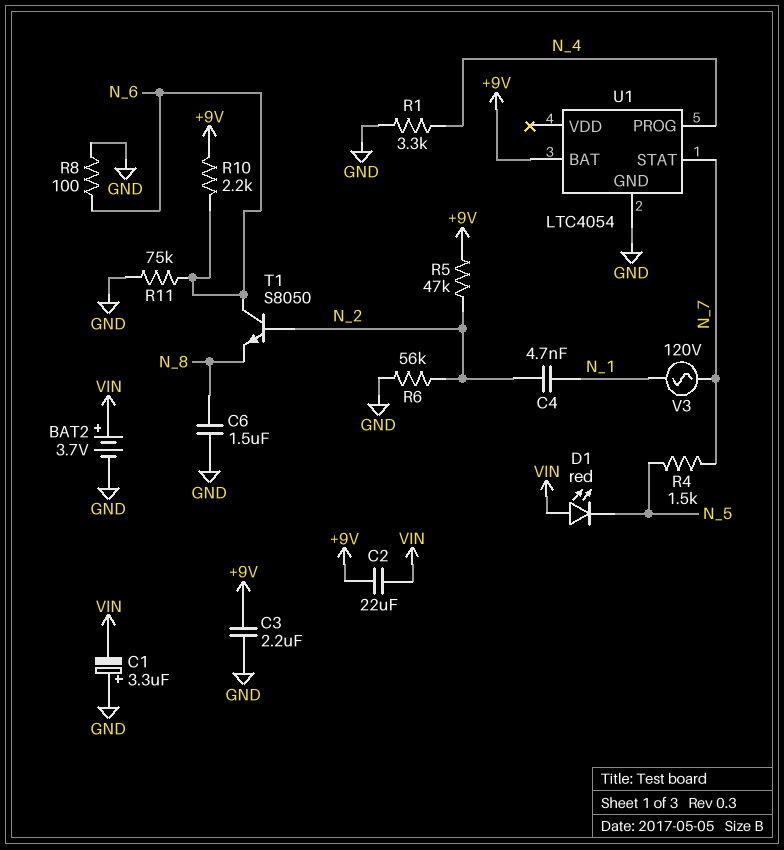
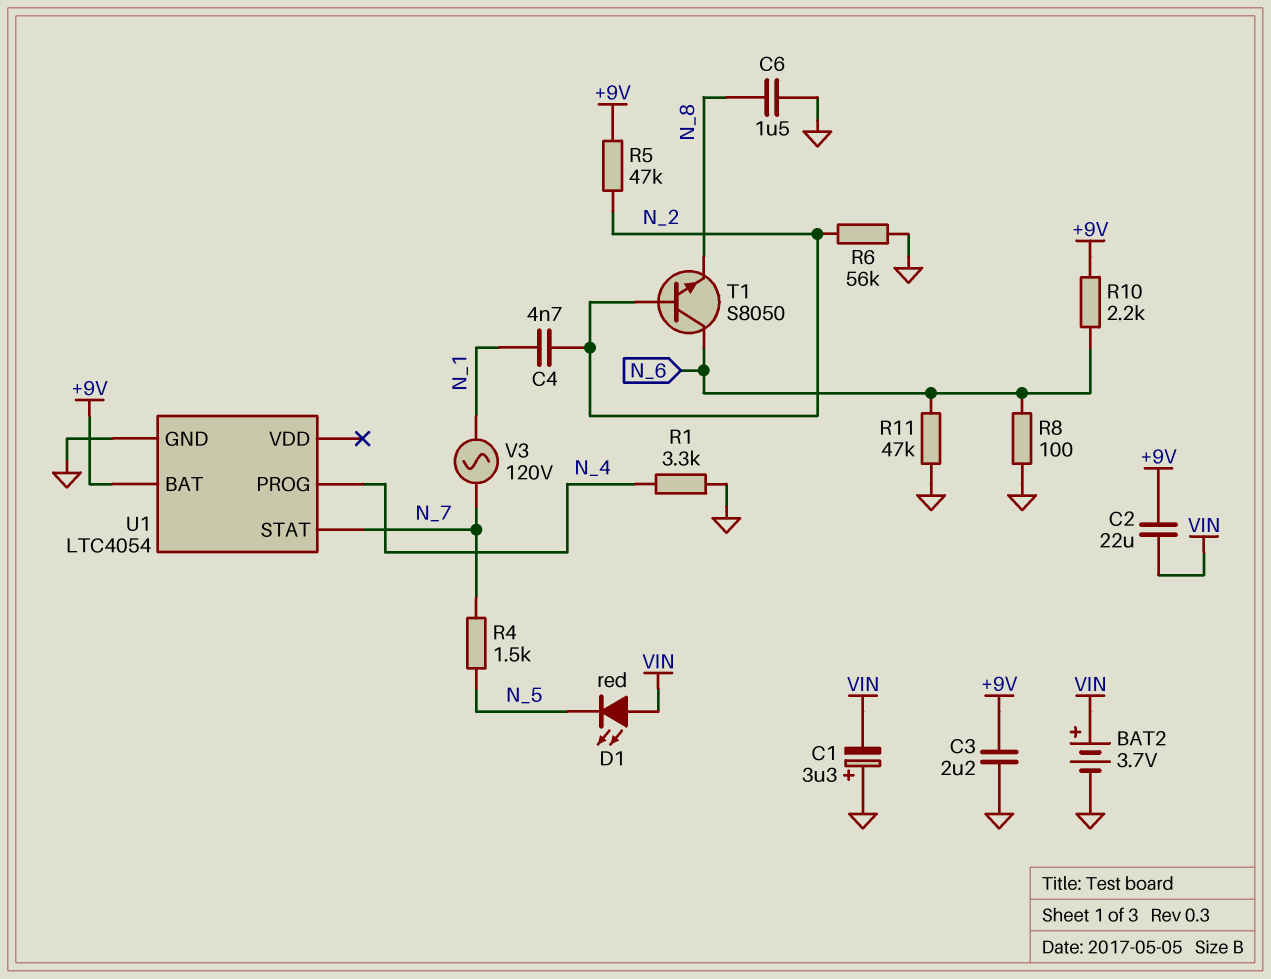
R11: 75k (GND, N_6) -> 47k (GND, N_6)

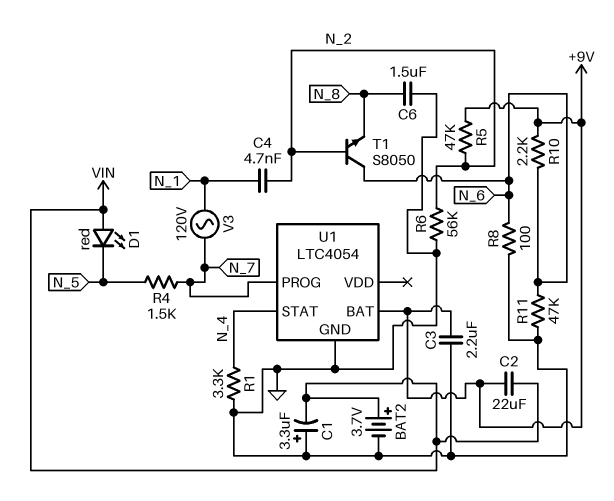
U1 pin PROG: N_4 -> N_7
U1 pin STAT: N_7 -> N_4

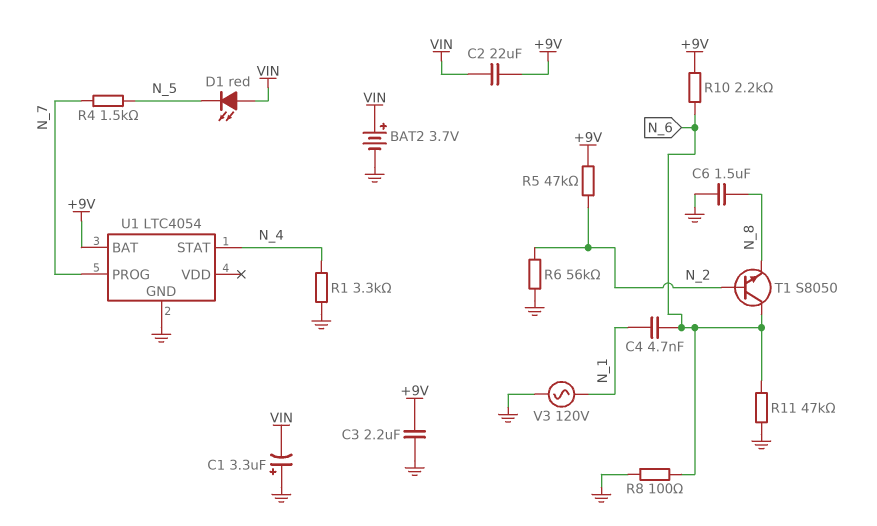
C4: 4.7nF (N_1, N_2) -> 4.7nF (N_1, N_6)
V3: AC 120V (N_1, N_7) -> AC 120V (GND, N_1)

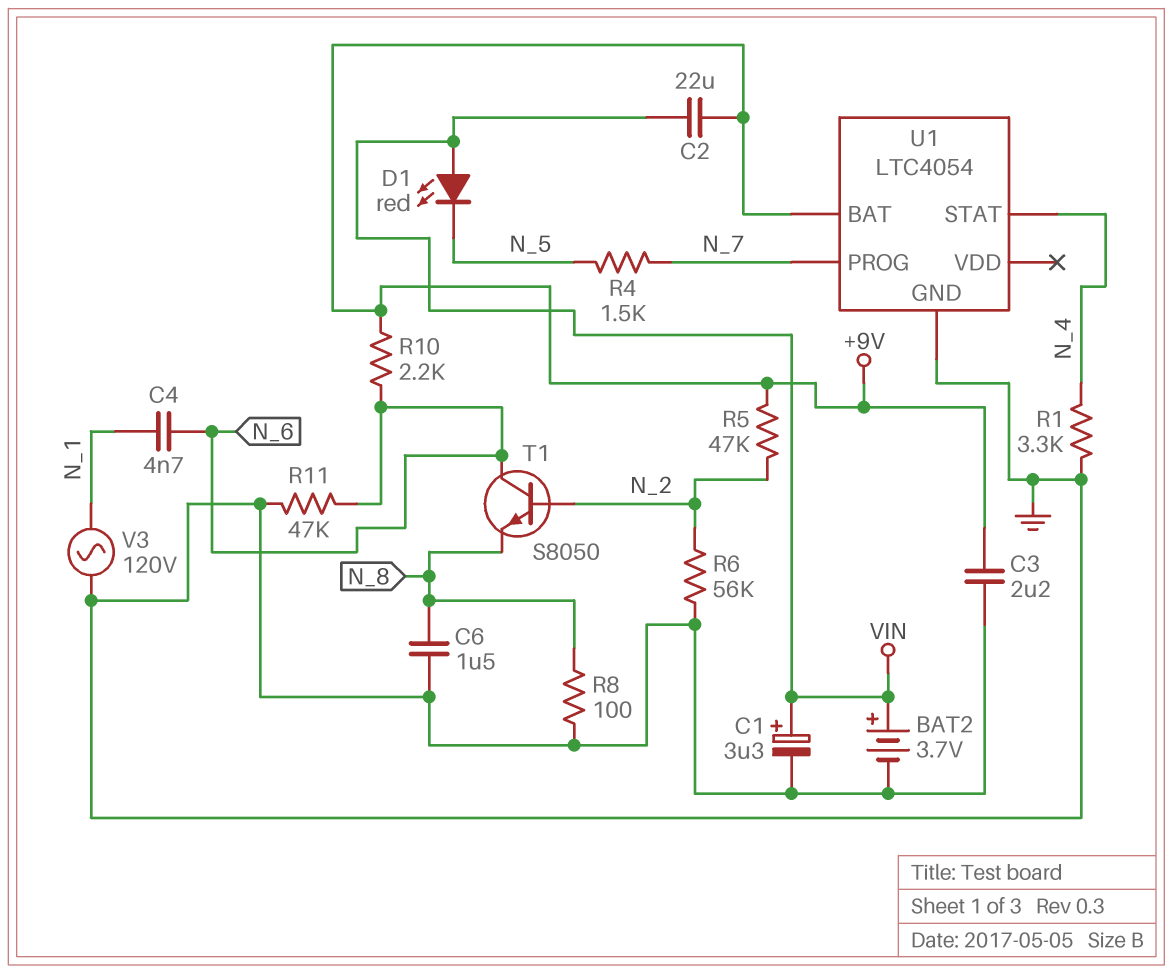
C1: 3.3uF (plus GND, minus VIN) -> 3.3uF (plus VIN, minus GND)
R8: 100 (GND, N_6) -> 100 (GND, N_8)

